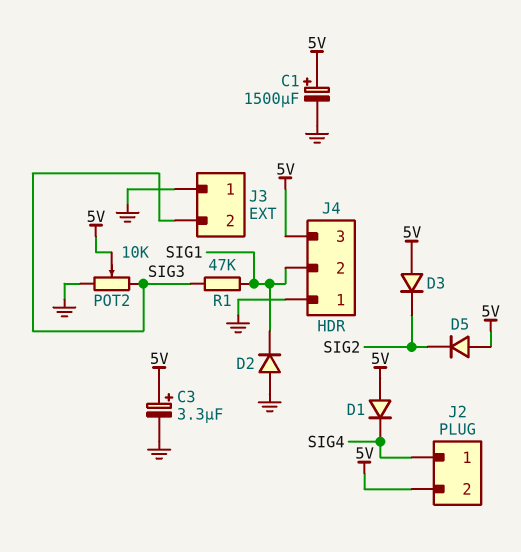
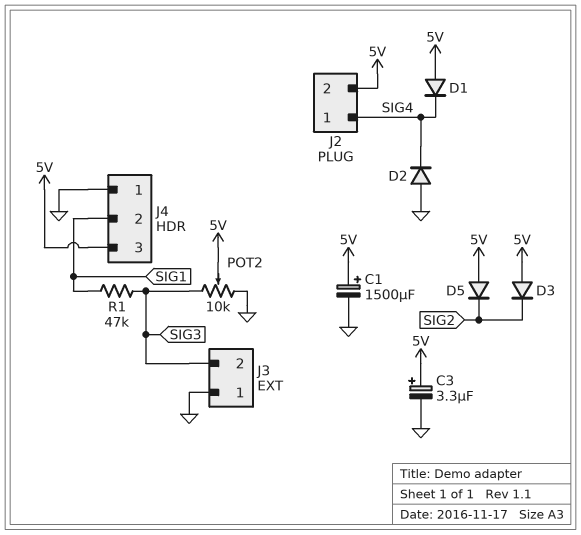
D2: diode (A GND, K SIG1) -> diode (A GND, K SIG4)

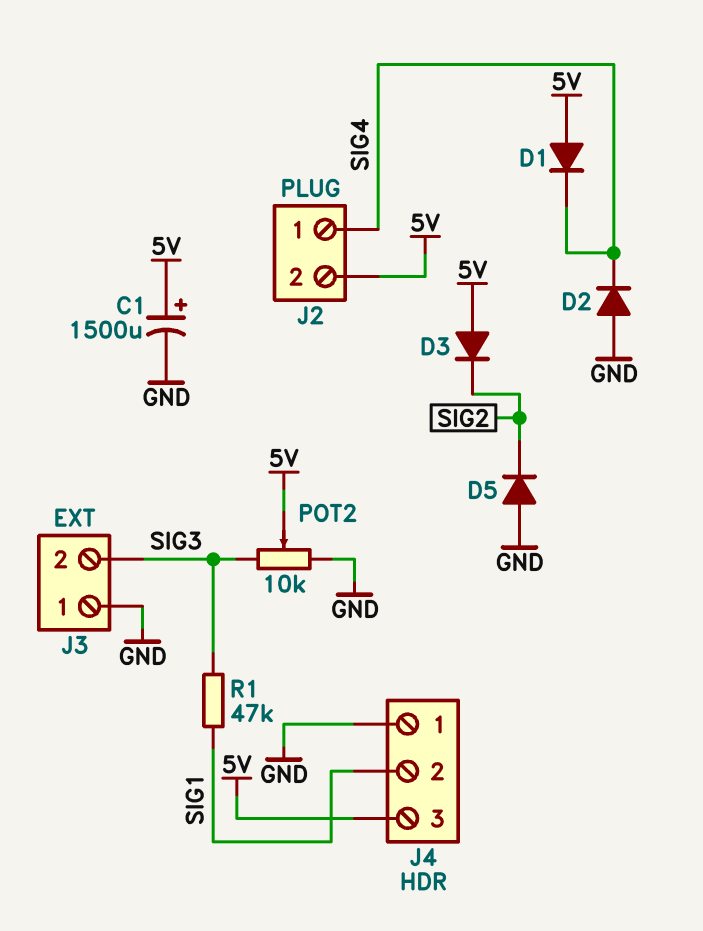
C3: 3.3uF (plus 5V, minus GND) -> none
D5: diode (A 5V, K SIG2) -> diode (A GND, K SIG2)

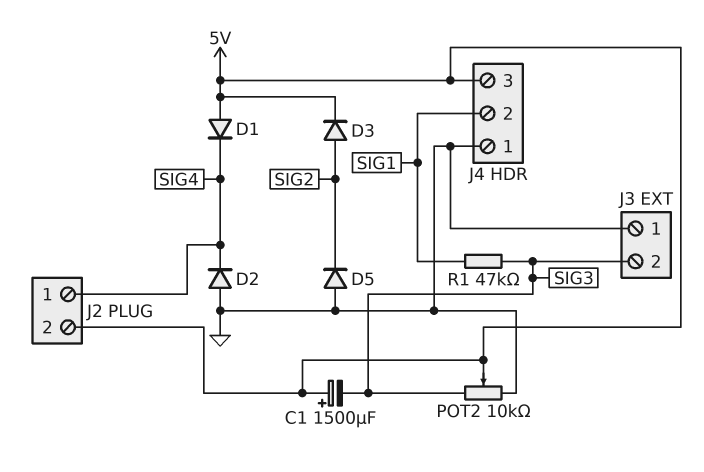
C1: 1500uF (plus 5V, minus GND) -> 1500uF (plus 5V, minus SIG3)
D3: diode (A 5V, K SIG2) -> diode (A SIG2, K 5V)

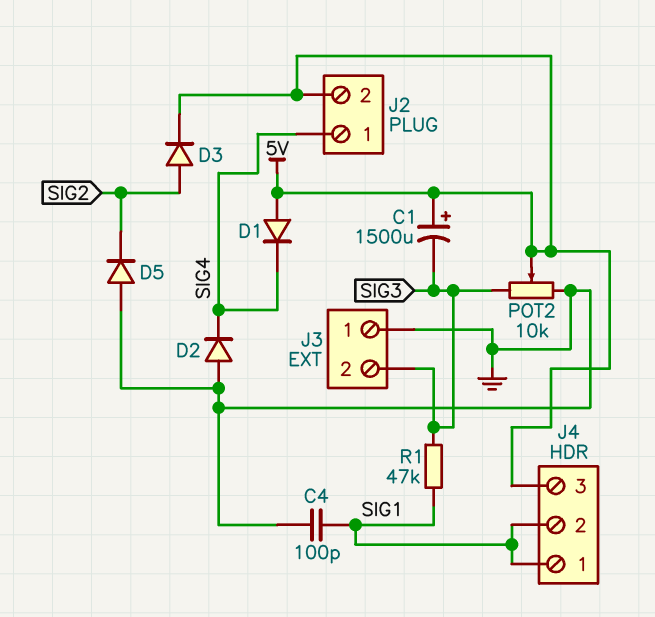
C4: none -> 100pF (GND, SIG1)
J4 pin 1: GND -> SIG1

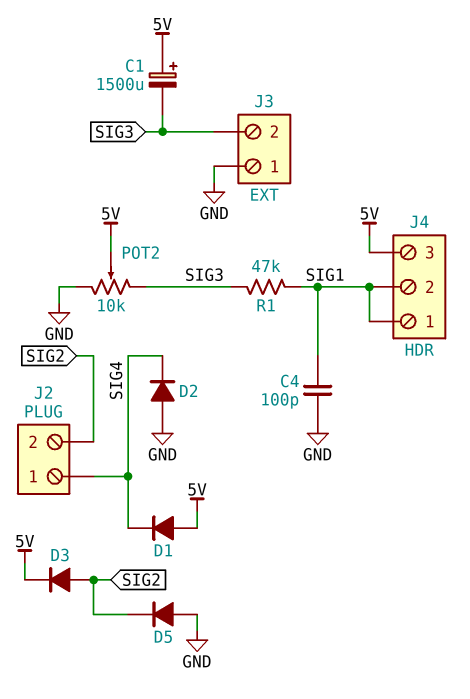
J2 pin 2: 5V -> SIG2

